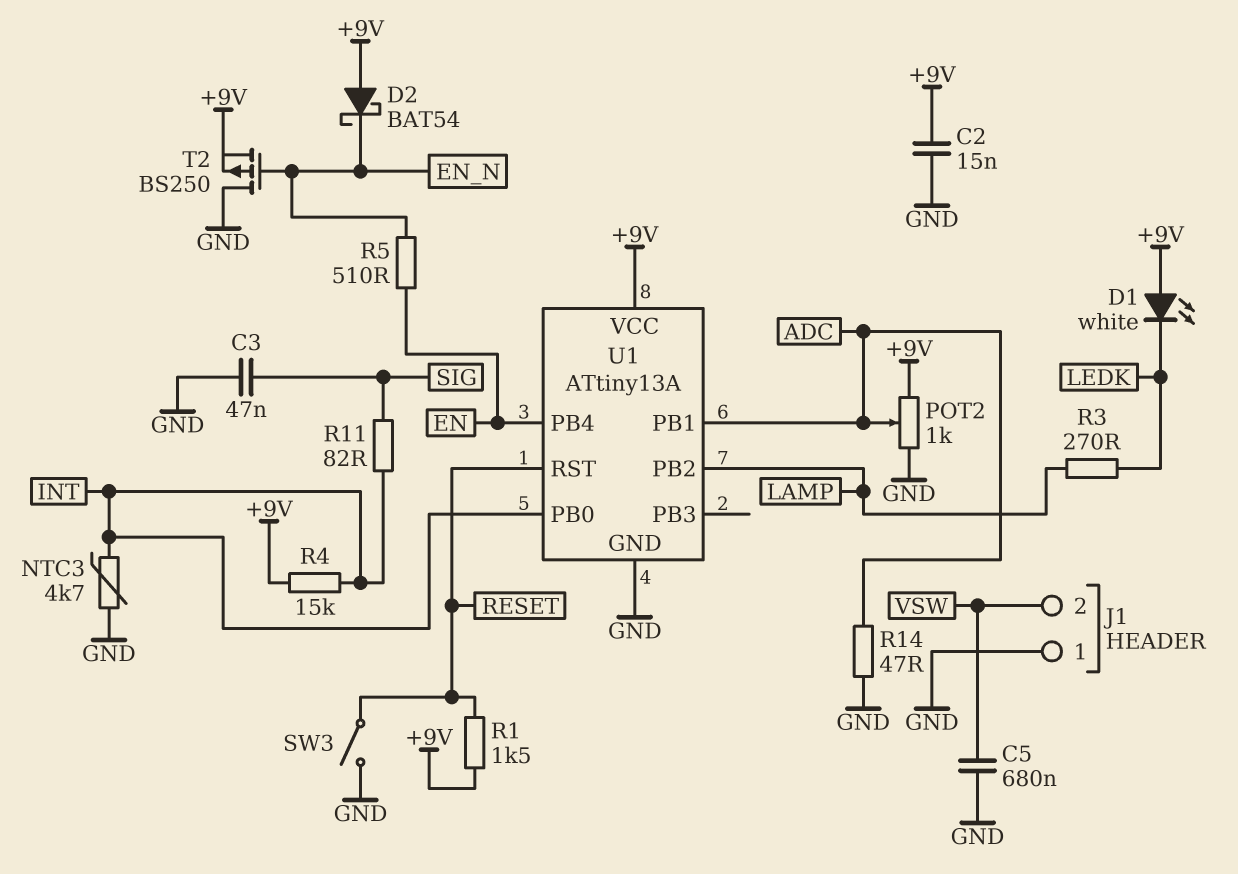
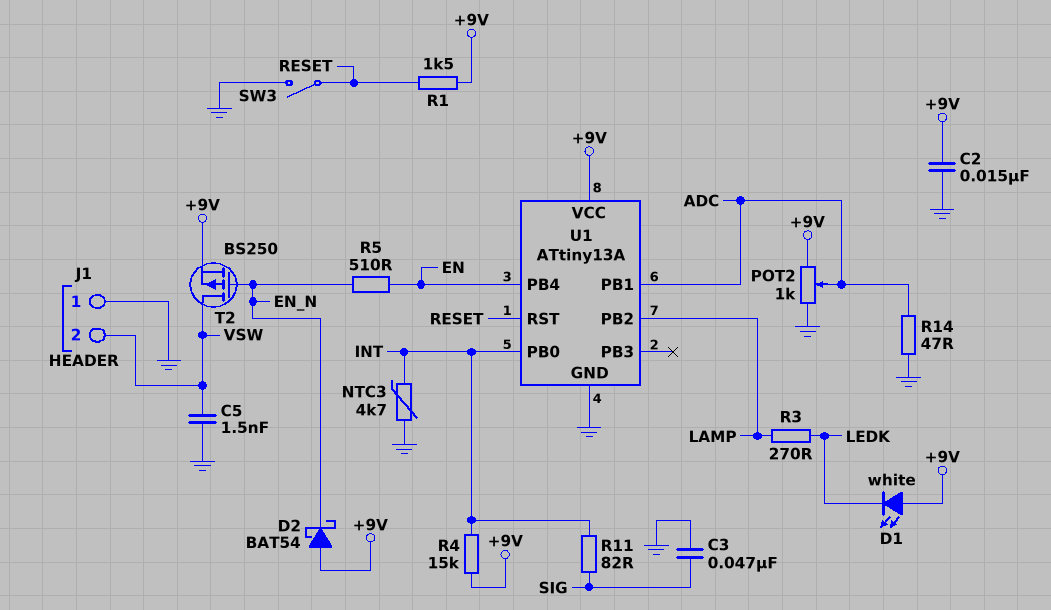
C5: 680nF (GND, VSW) -> 1.5nF (GND, VSW)
T2: PMOS BS250 (G EN_N, D GND, S +9V) -> PMOS BS250 (G EN_N, D VSW, S +9V)

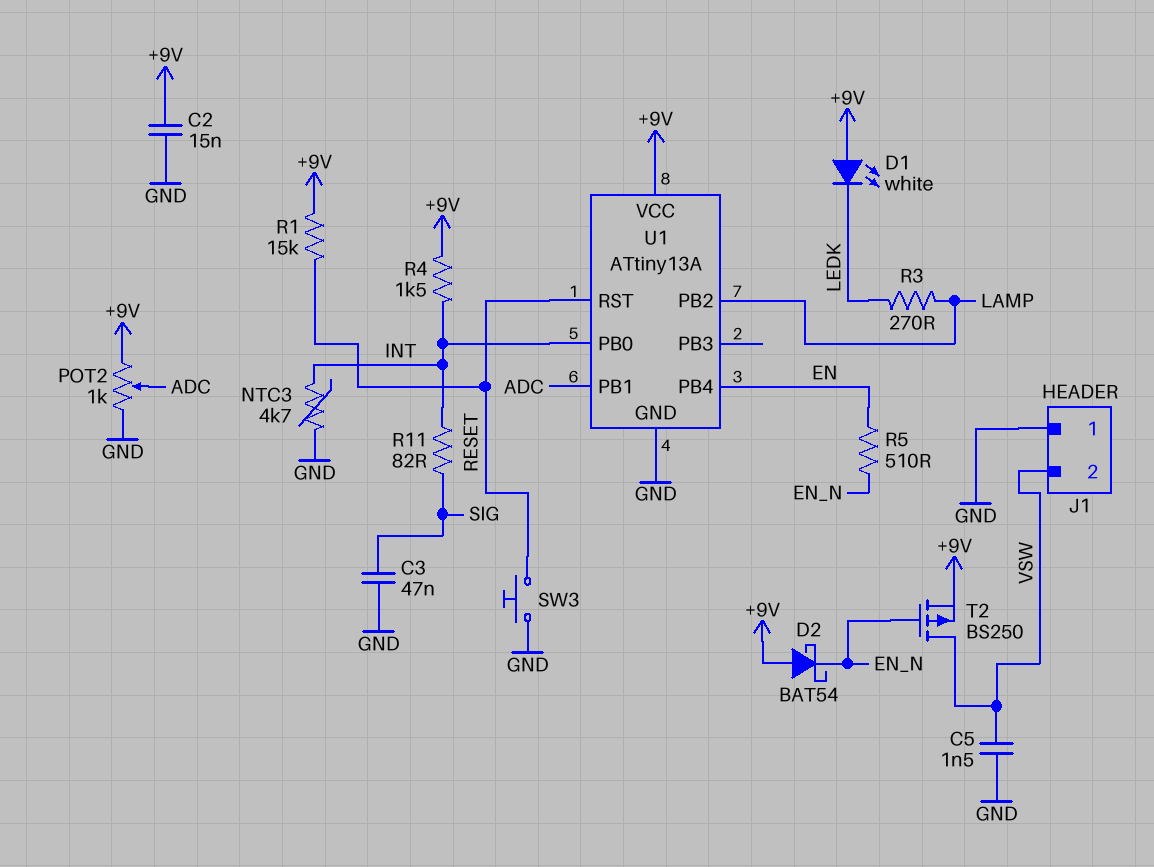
R1: 1.5k (+9V, RESET) -> 15k (+9V, RESET)
R4: 15k (+9V, INT) -> 1.5k (+9V, INT)
R14: 47 (ADC, GND) -> none
SW3: switch (GND, RESET) -> button (GND, RESET)

